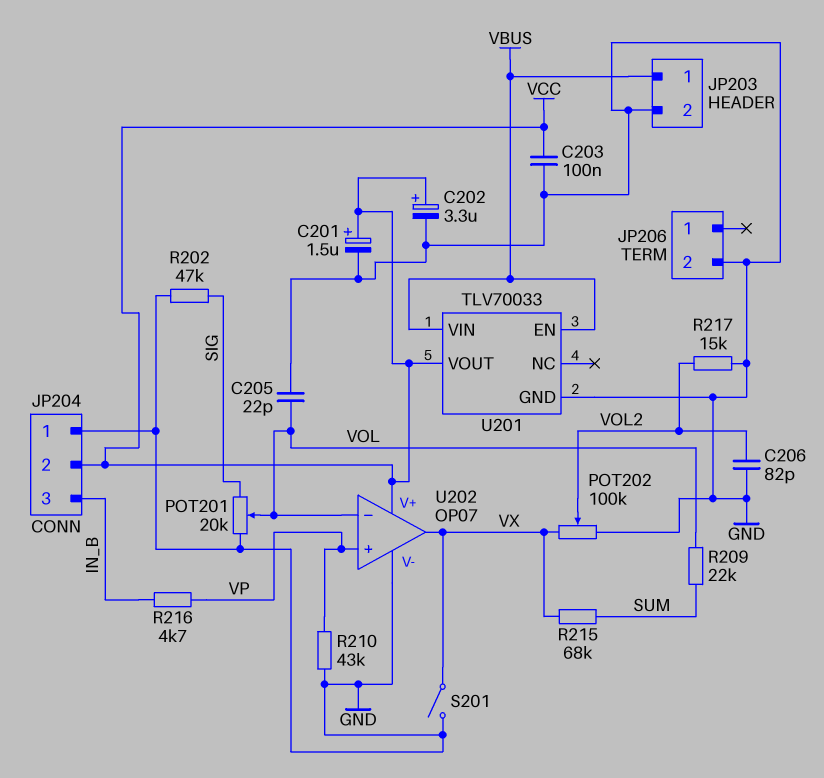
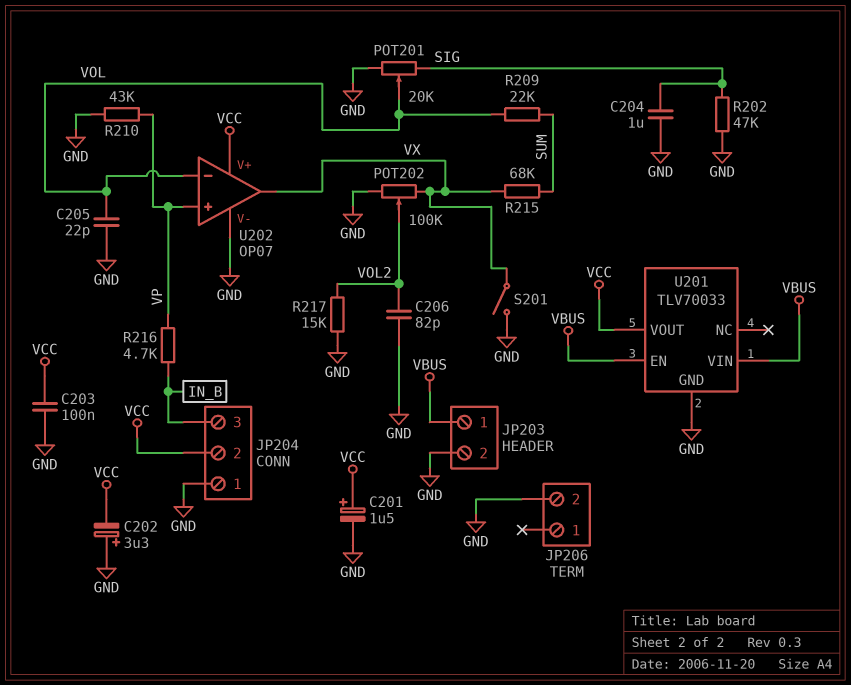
C202: 3.3uF (plus VCC, minus GND) -> 3.3uF (plus GND, minus VCC)
C204: none -> 1uF (GND, SIG)

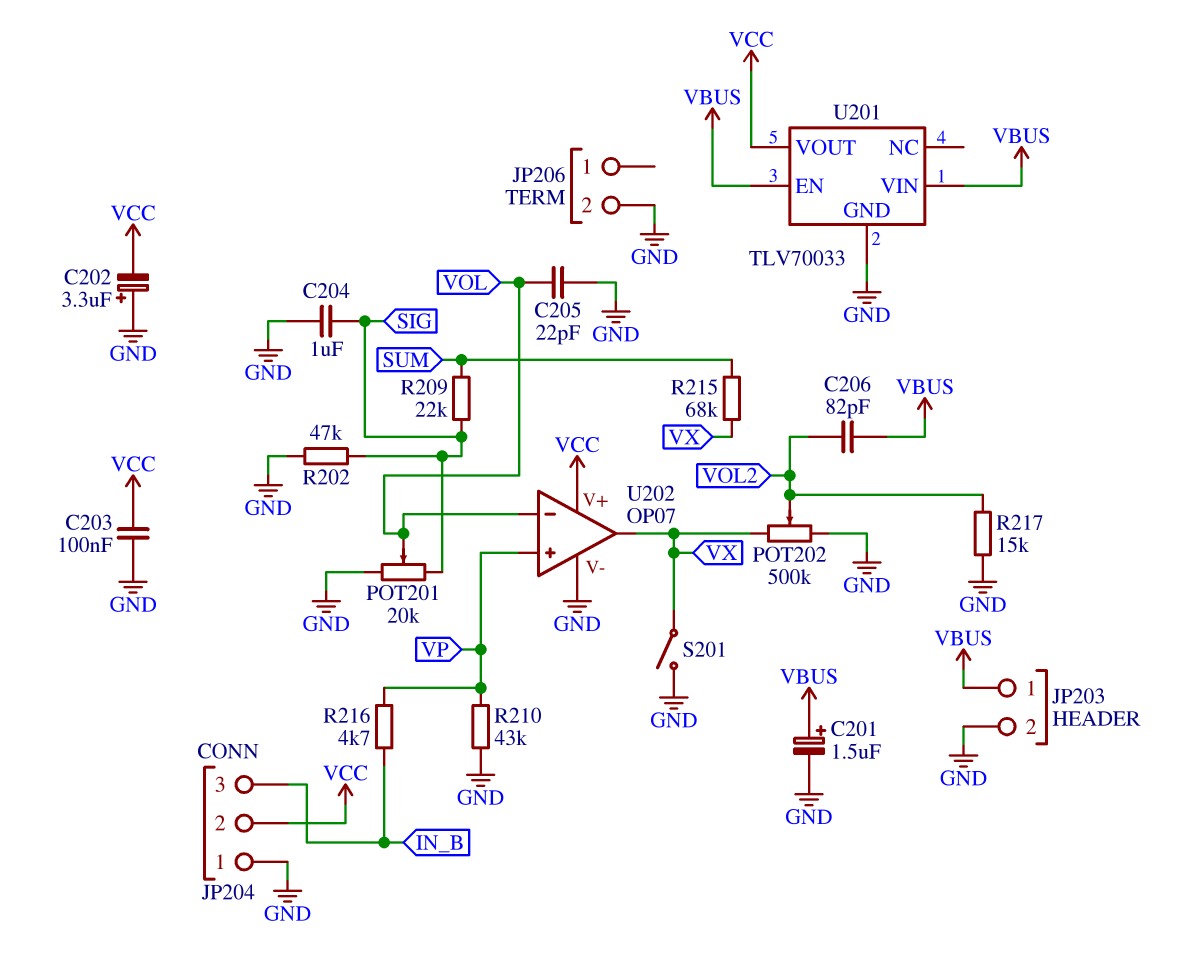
C201: 1.5uF (plus VCC, minus GND) -> 1.5uF (plus VBUS, minus GND)
C206: 82pF (GND, VOL2) -> 82pF (VBUS, VOL2)
POT202: 100k (GND, VX, wiper VOL2) -> 500k (GND, VX, wiper VOL2)
R209: 22k (SUM, VOL) -> 22k (SIG, SUM)

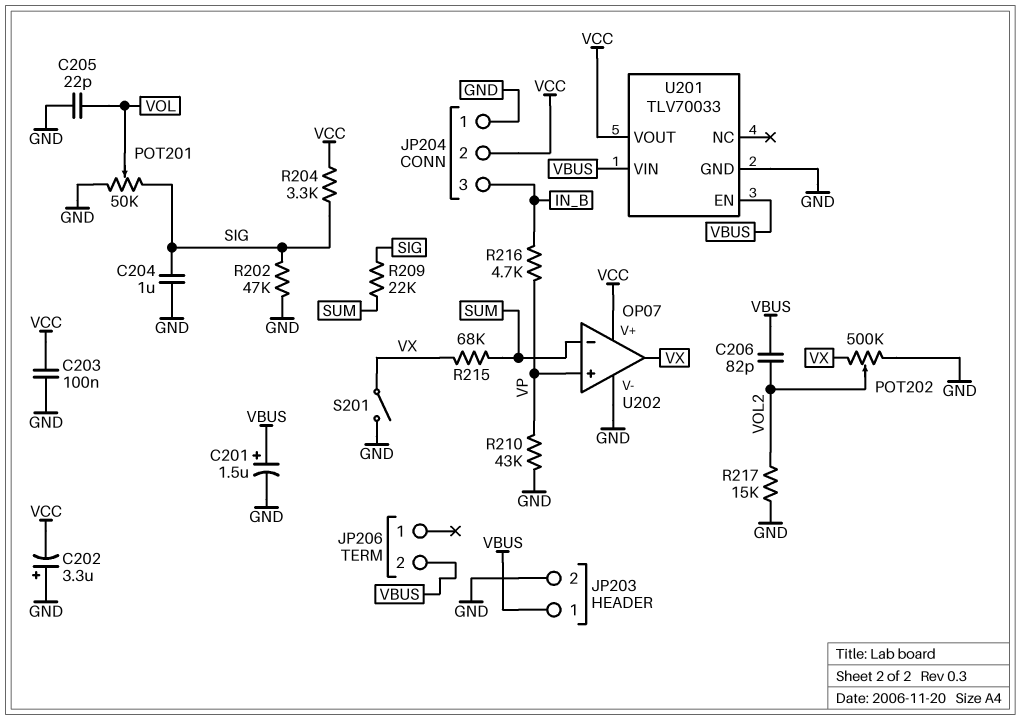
JP206 pin 2: GND -> VBUS
POT201: 20k (GND, SIG, wiper VOL) -> 50k (GND, SIG, wiper VOL)
R204: none -> 3.3k (SIG, VCC)
U202 pin in-: VOL -> SUM

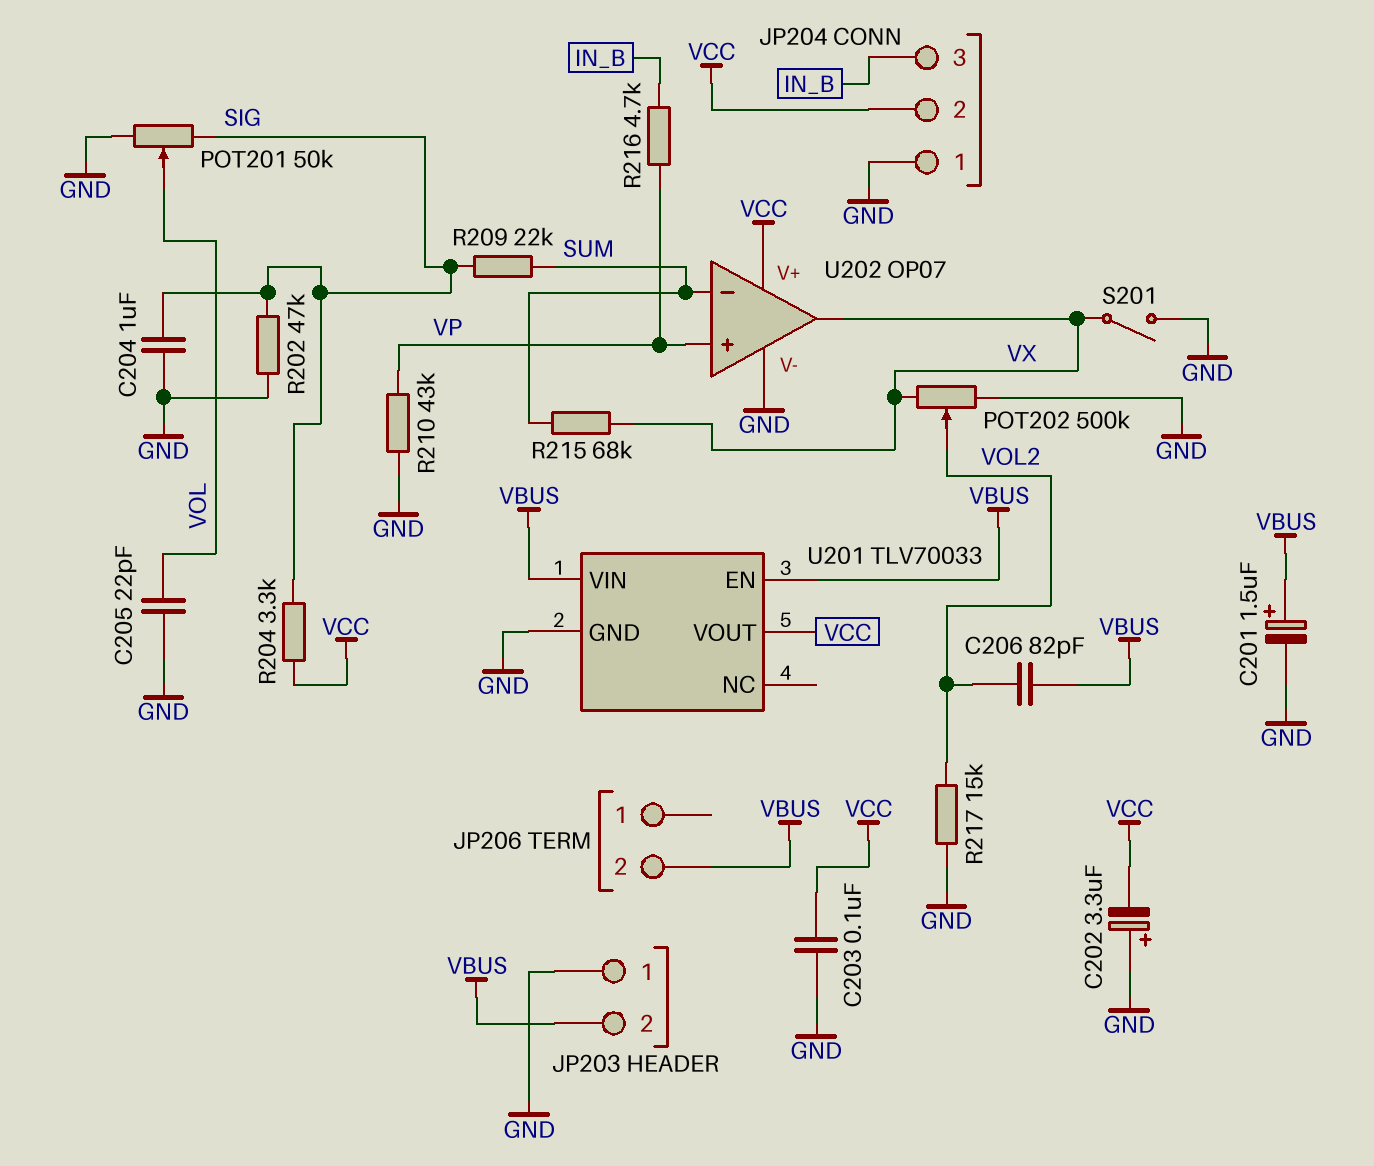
JP203 pin 1: VBUS -> GND
JP203 pin 2: GND -> VBUS

